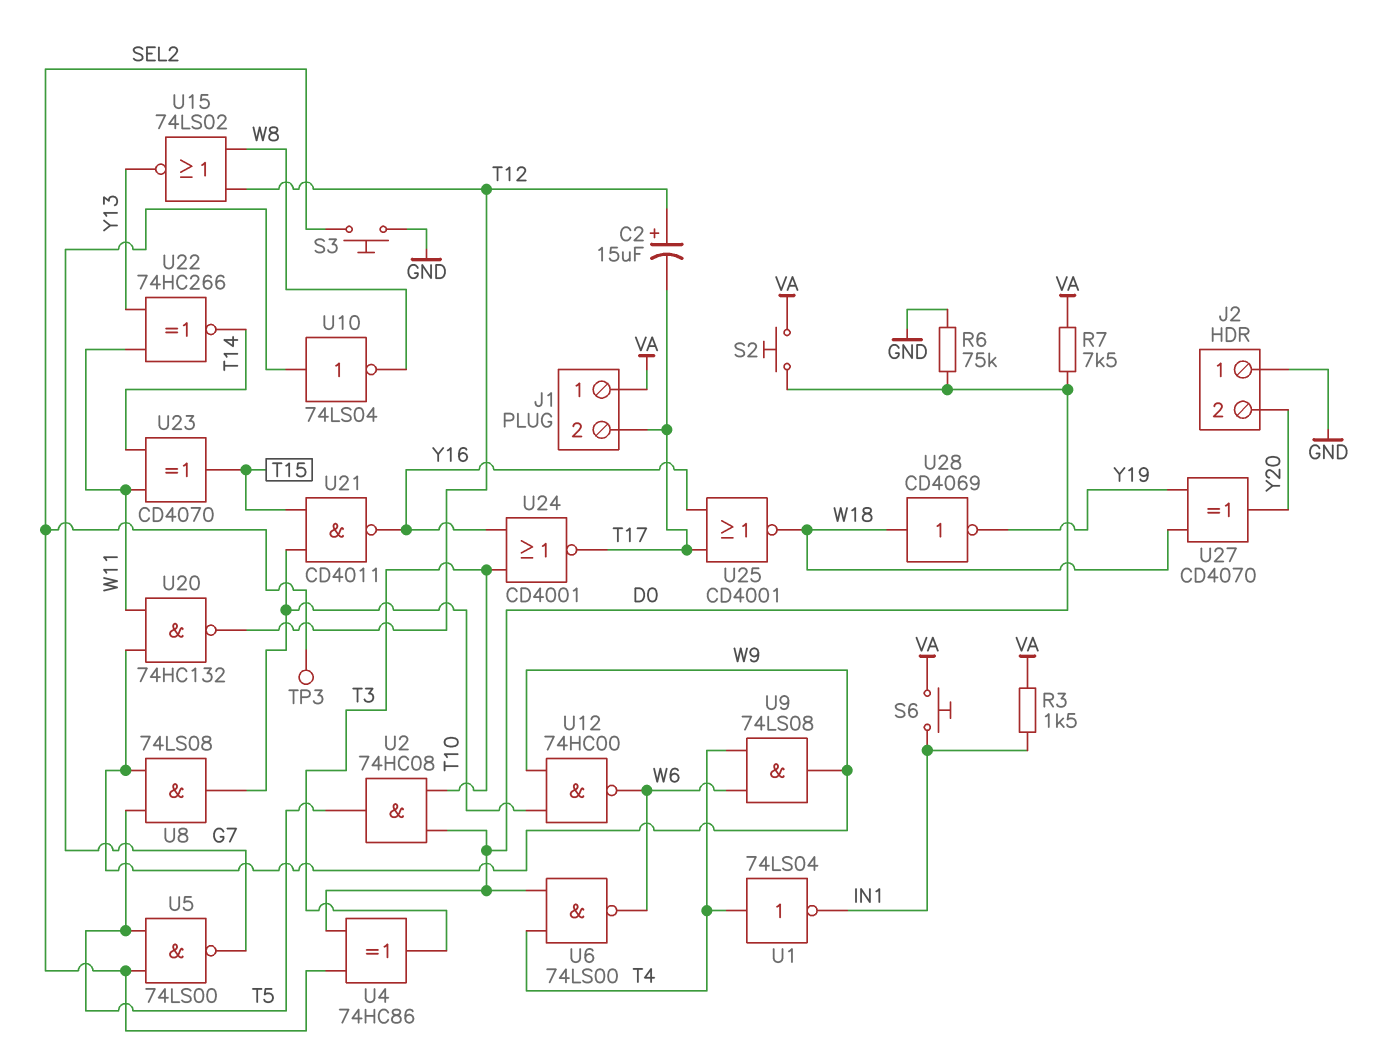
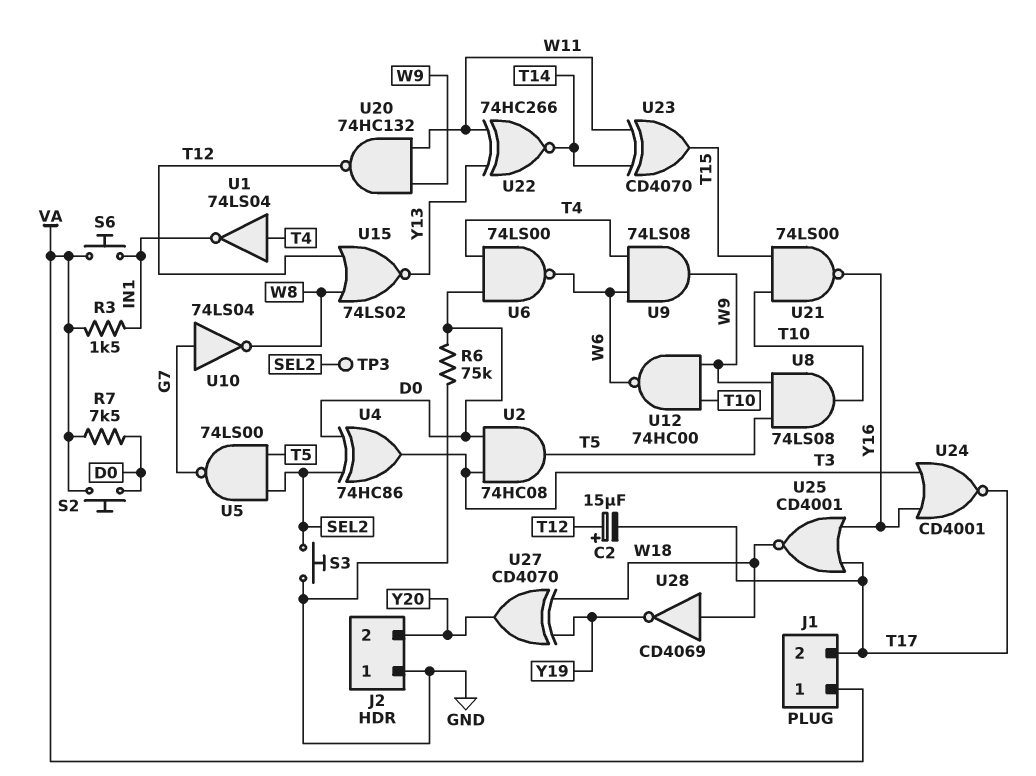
U21: NAND CD4011 (in T10, in T15, out Y16) -> NAND 74LS00 (in T10, in T15, out Y16)

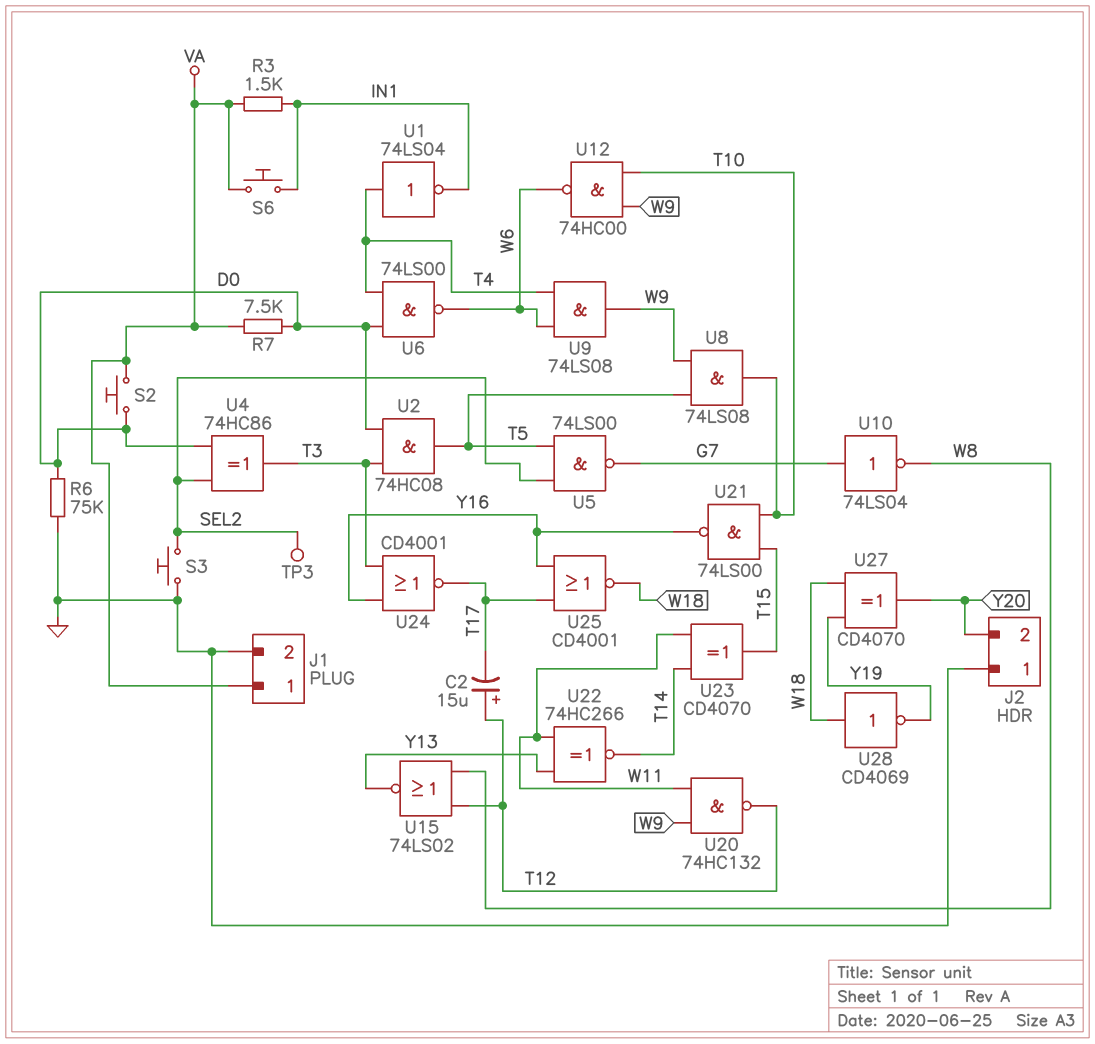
J1 pin 2: T17 -> GND

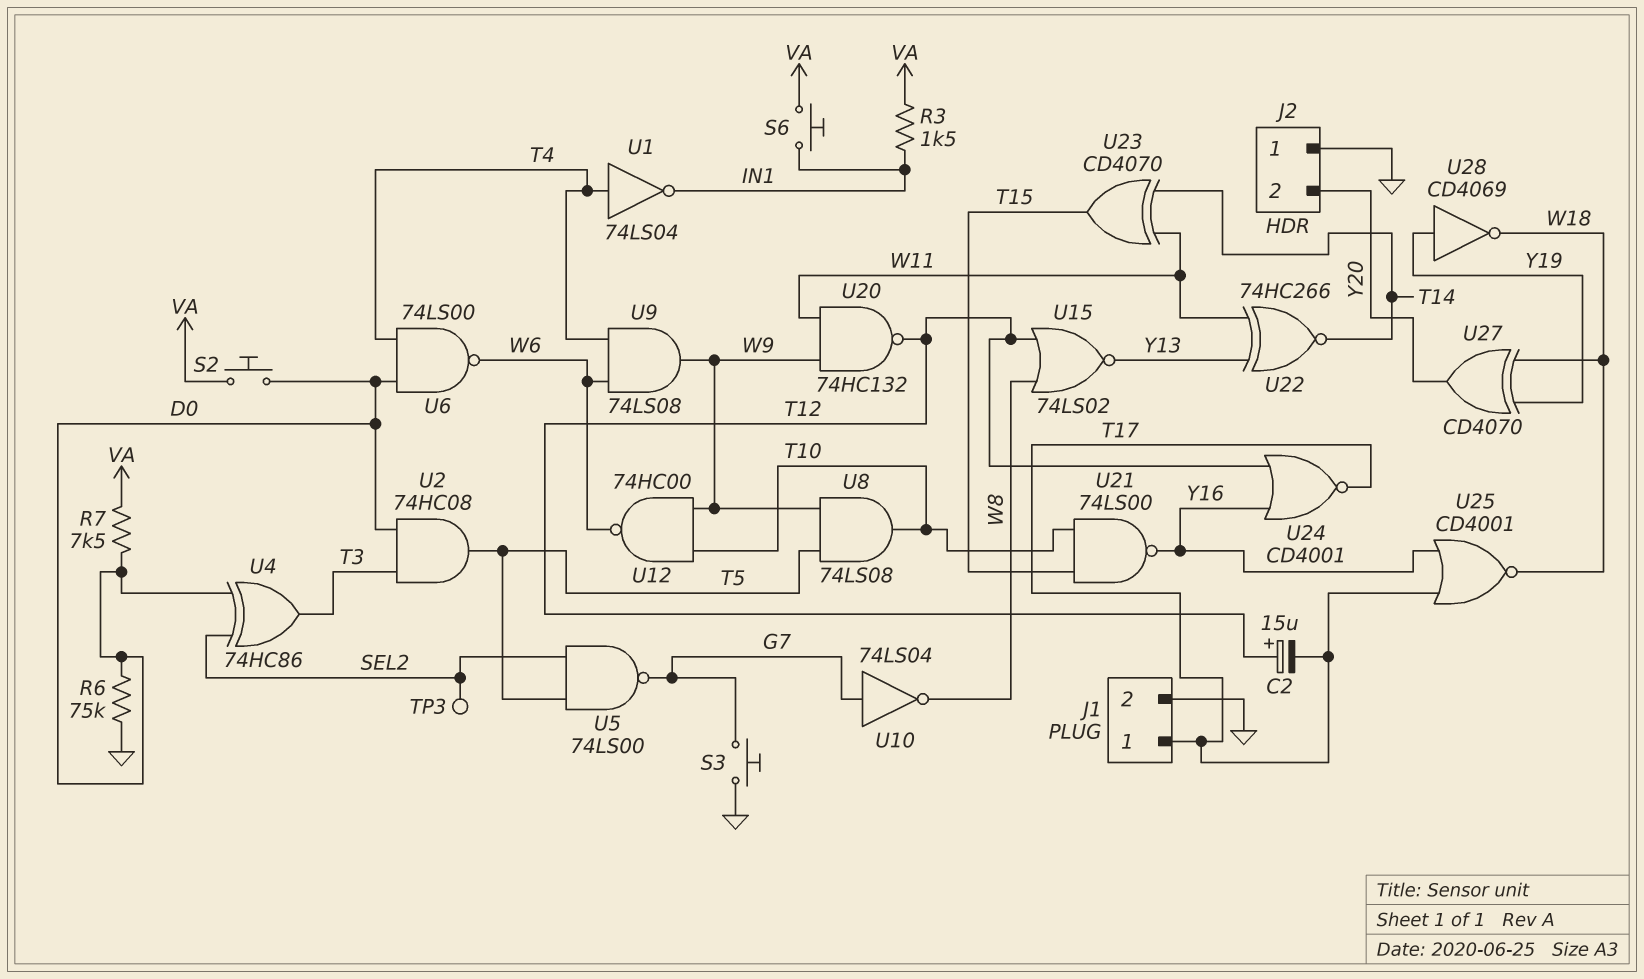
J1 pin 1: VA -> T17
S3: button (GND, SEL2) -> button (G7, GND)
U24: NOR CD4001 (in T3, in Y16, out T17) -> NOR CD4001 (in T12, in Y16, out T17)
U28: NOT CD4069 (in W18, out Y19) -> NOT CD4069 (in Y19, out W18)

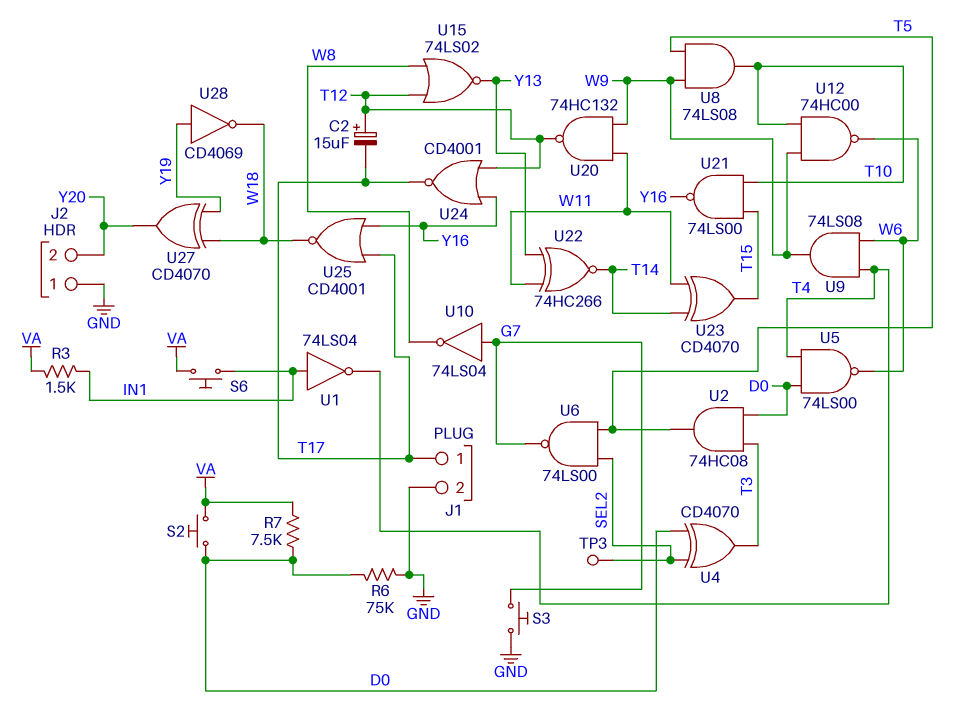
U1: NOT 74LS04 (in T4, out IN1) -> NOT 74LS04 (in IN1, out T4)
U4: XOR 74HC86 (in D0, in SEL2, out T3) -> XOR CD4070 (in D0, in SEL2, out T3)
U5: NAND 74LS00 (in SEL2, in T5, out G7) -> NAND 74LS00 (in D0, in T4, out W6)
U6: NAND 74LS00 (in D0, in T4, out W6) -> NAND 74LS00 (in SEL2, in T5, out G7)

